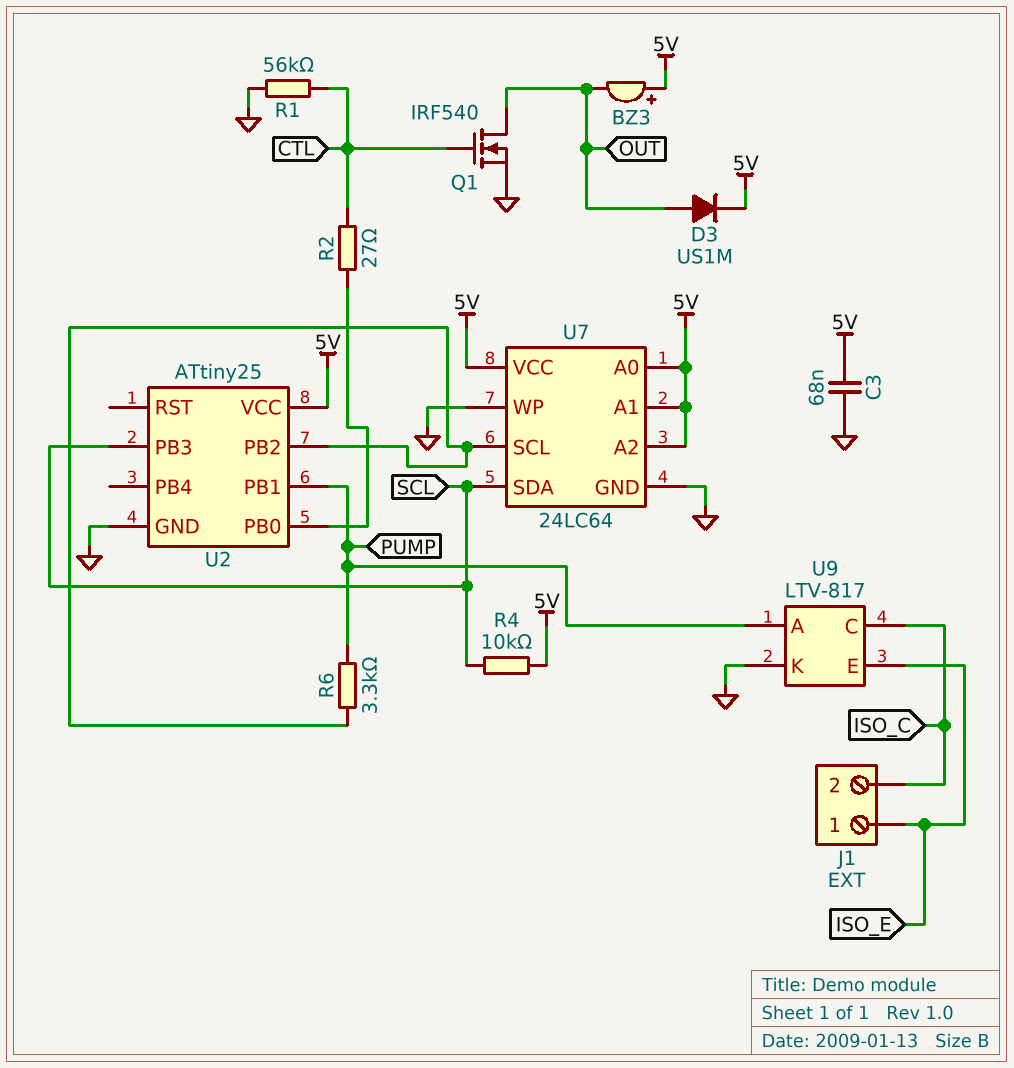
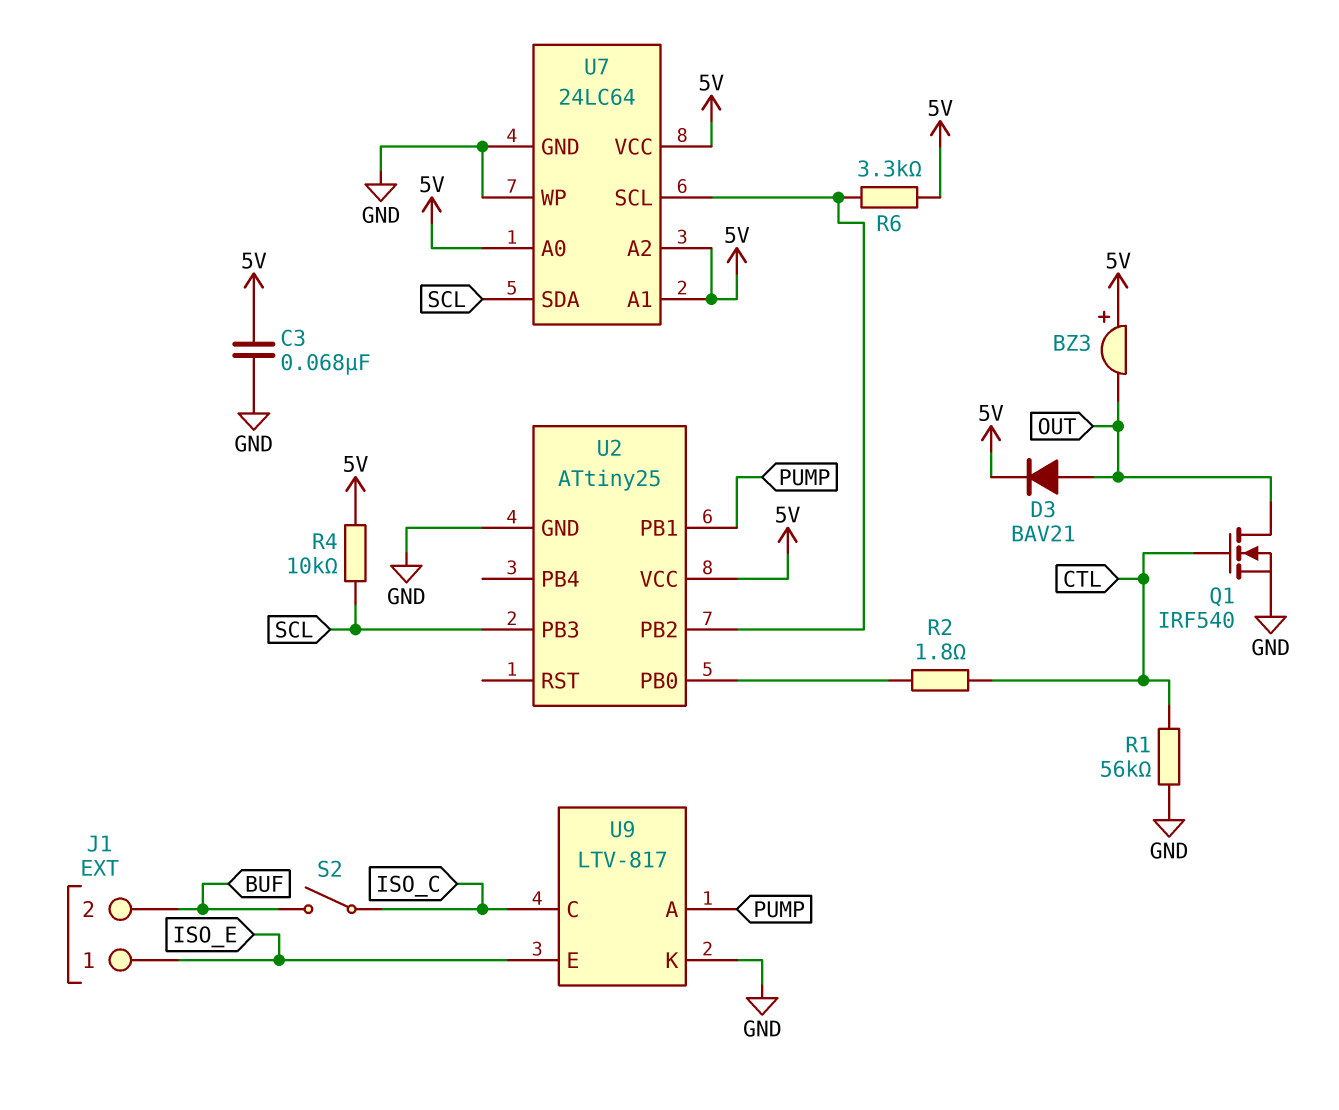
D3: diode US1M (A OUT, K 5V) -> diode BAV21 (A OUT, K 5V)
J1 pin 2: ISO_C -> BUF
R2: 27 (CTL, U2/PB0) -> 1.8 (CTL, U2/PB0)
R6: 3.3k (PUMP, U2/PB2) -> 3.3k (5V, U2/PB2)
S2: none -> switch (BUF, ISO_C)

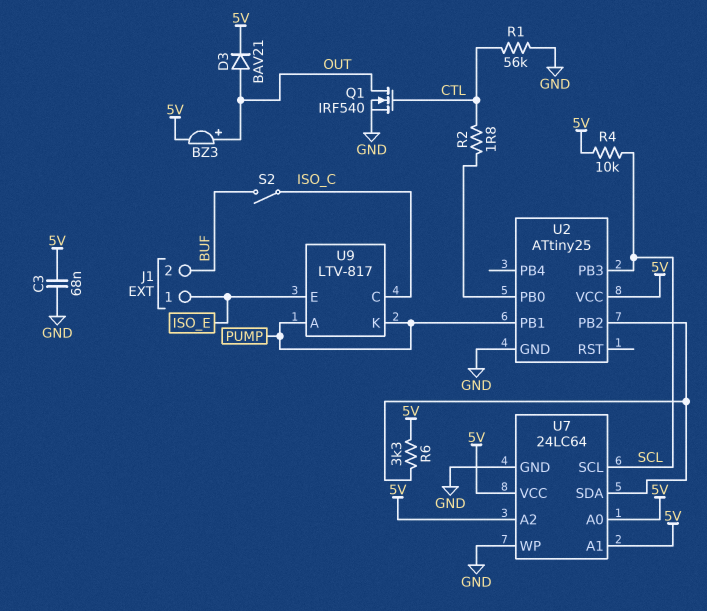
BZ3: buzzer (plus 5V, minus OUT) -> buzzer (plus OUT, minus 5V)
U7 pin SCL: U2/PB2 -> SCL
U7 pin SDA: SCL -> U2/PB2
U9 pin K: GND -> PUMP

